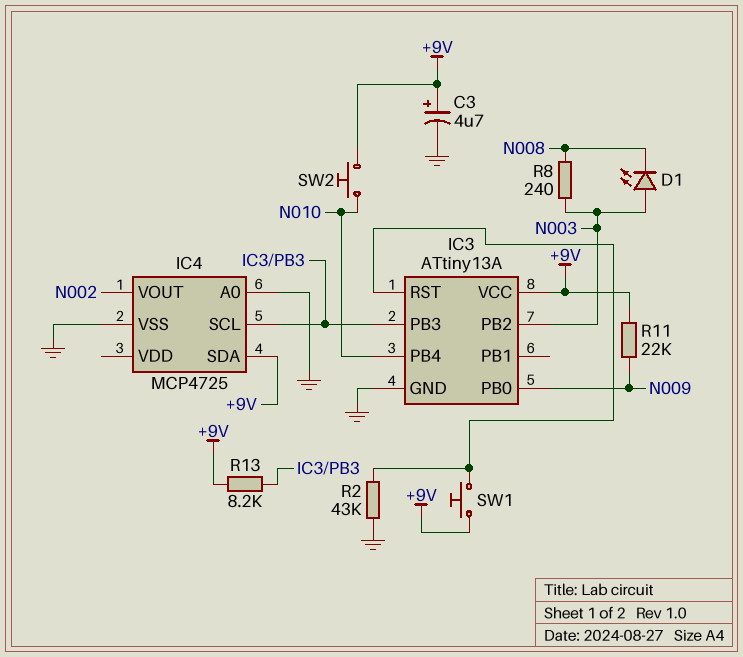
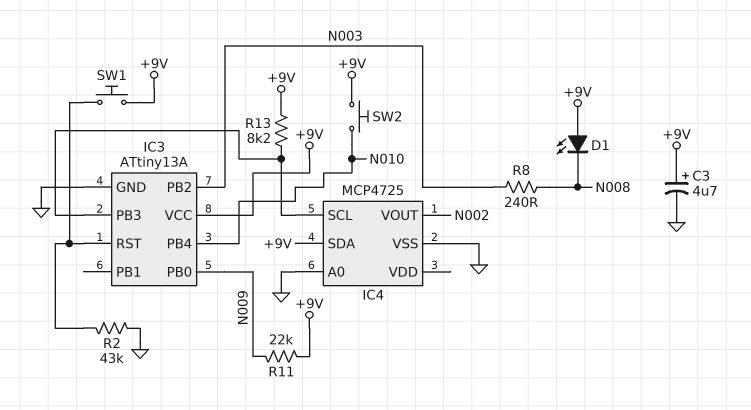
D1: LED (A N003, K N008) -> LED (A +9V, K N008)

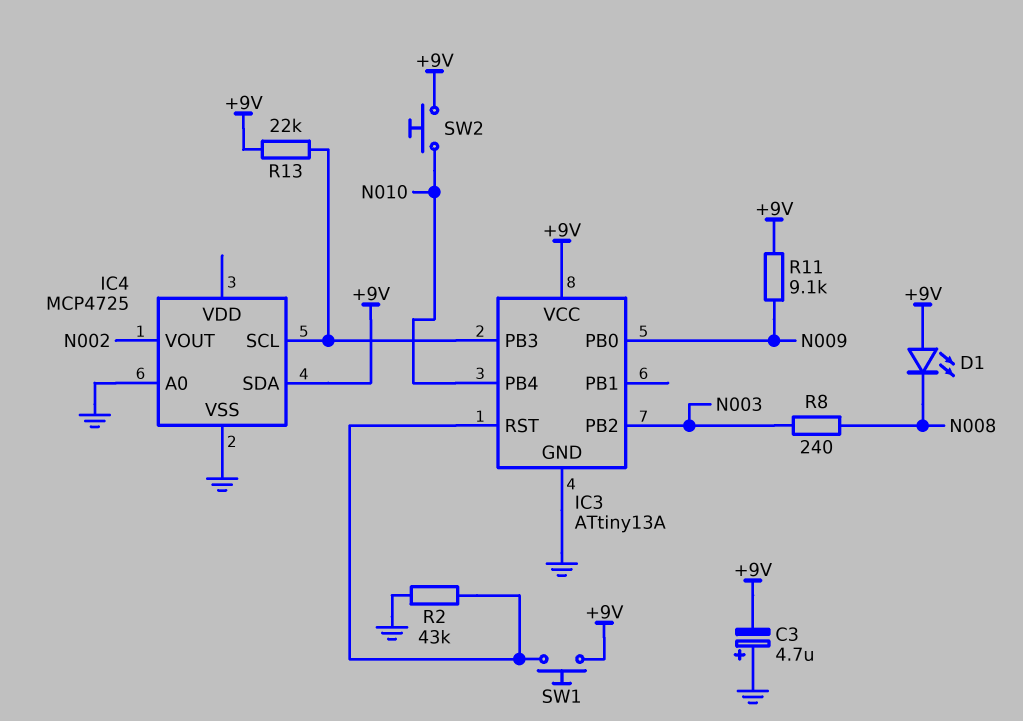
C3: 4.7uF (plus +9V, minus GND) -> 4.7uF (plus GND, minus +9V)
R11: 22k (+9V, N009) -> 9.1k (+9V, N009)
R13: 8.2k (+9V, IC3/PB3) -> 22k (+9V, IC3/PB3)

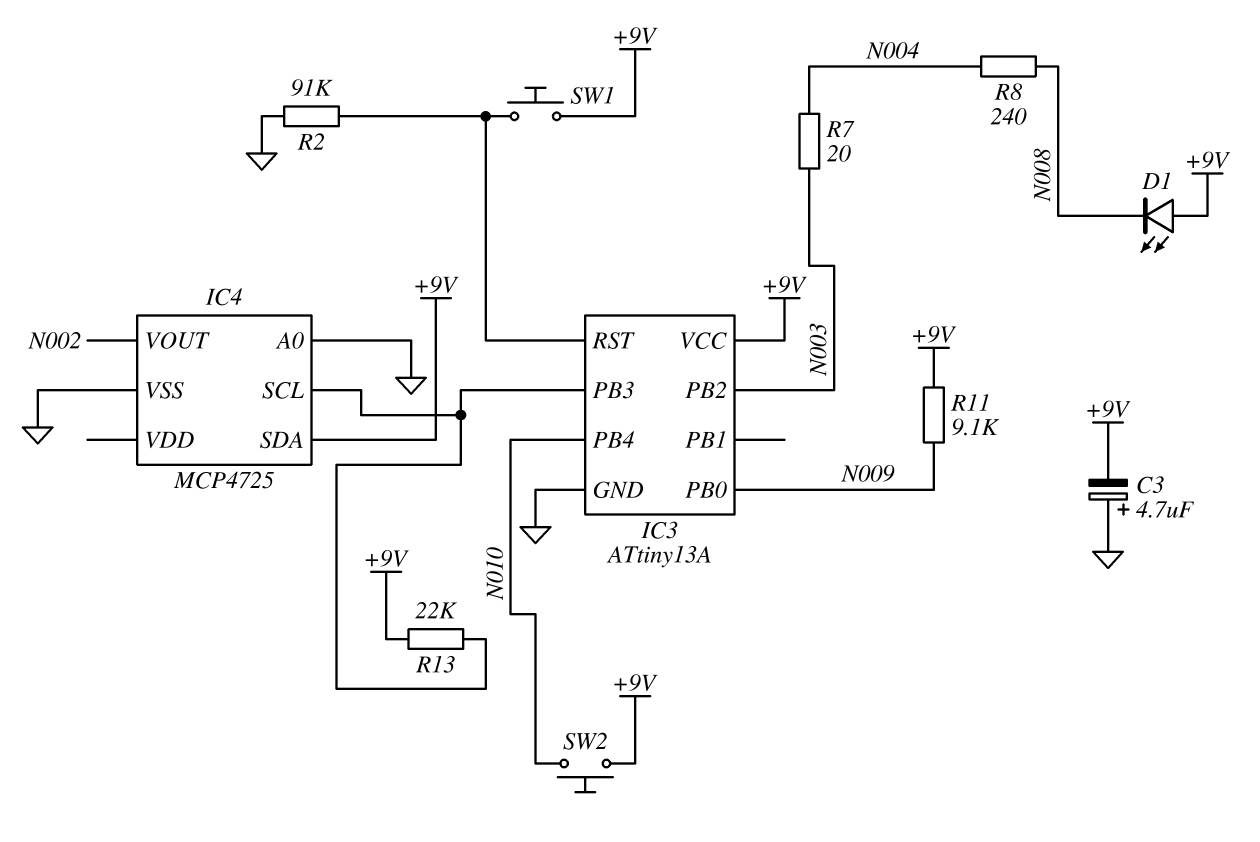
R2: 43k (GND, IC3/RST) -> 91k (GND, IC3/RST)
R7: none -> 20 (N003, N004)
R8: 240 (N003, N008) -> 240 (N004, N008)

